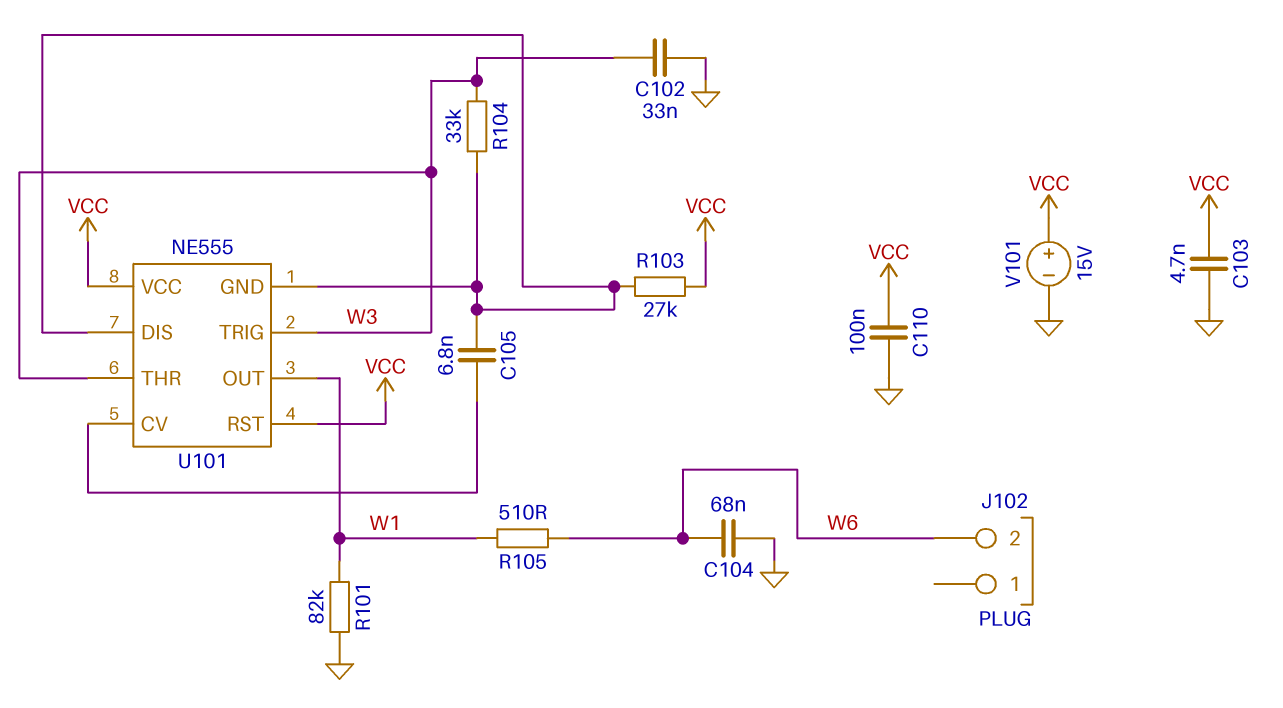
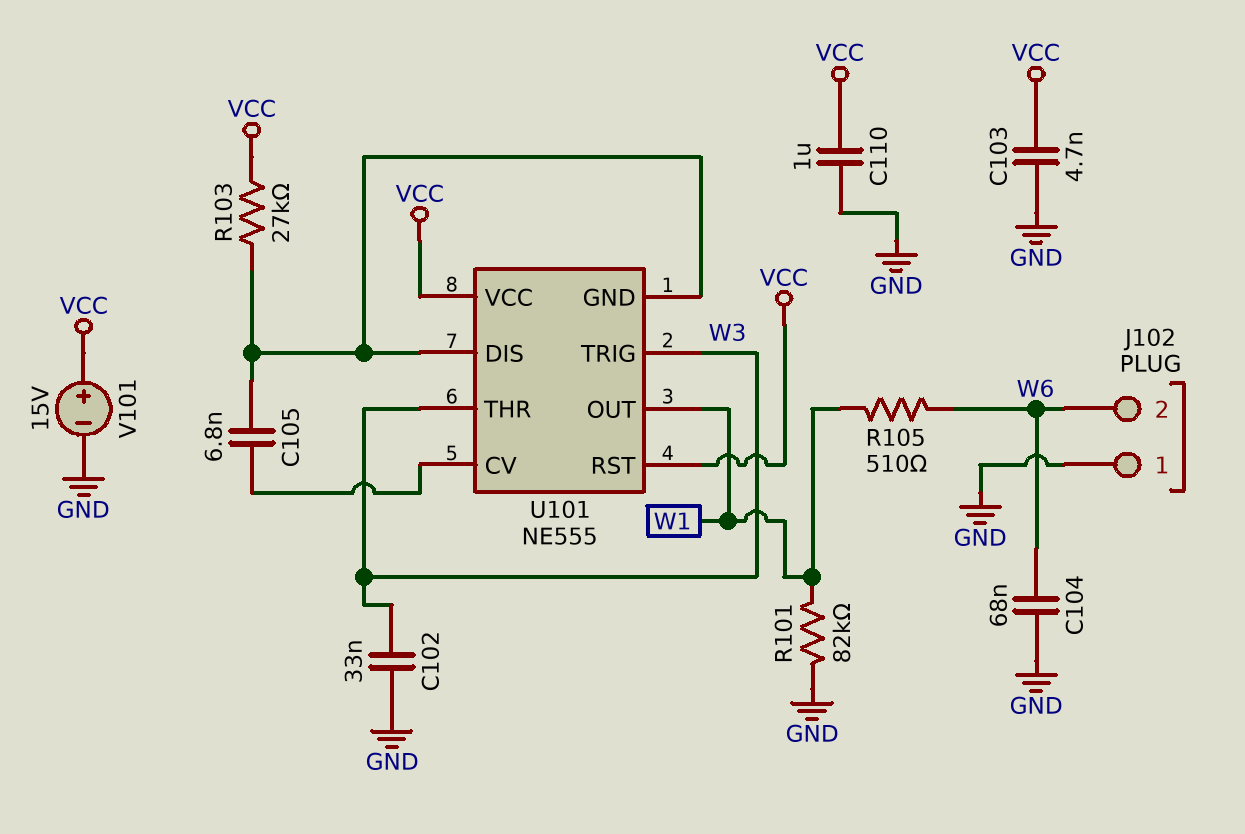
C110: 100nF (GND, VCC) -> 1uF (GND, VCC)
J102 pin 1: none -> GND
R104: 33k (U101/DIS, W3) -> none

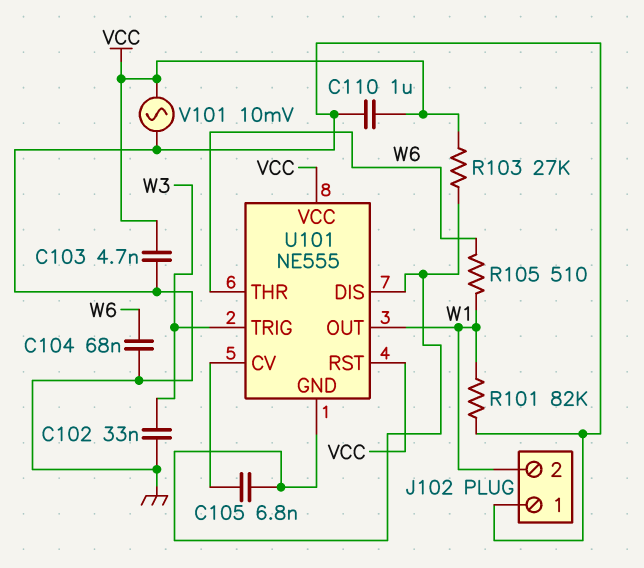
J102 pin 2: W6 -> W1
U101 pin THR: W3 -> W6
V101: 15V (plus VCC, minus GND) -> AC 10mV (GND, VCC)

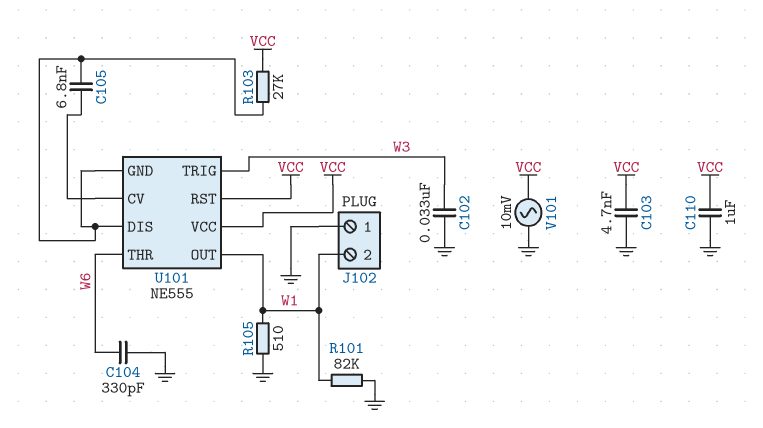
C104: 68nF (GND, W6) -> 330pF (GND, W6)
R105: 510 (W1, W6) -> 510 (GND, W1)

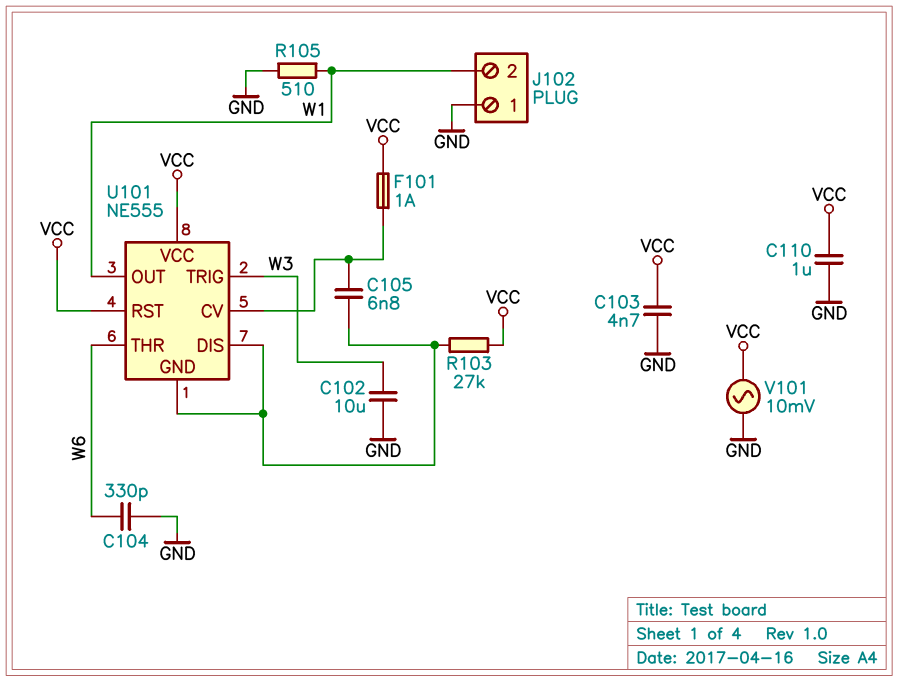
C102: 33nF (GND, W3) -> 10uF (GND, W3)
F101: none -> 1A (U101/CV, VCC)
R101: 82k (GND, W1) -> none

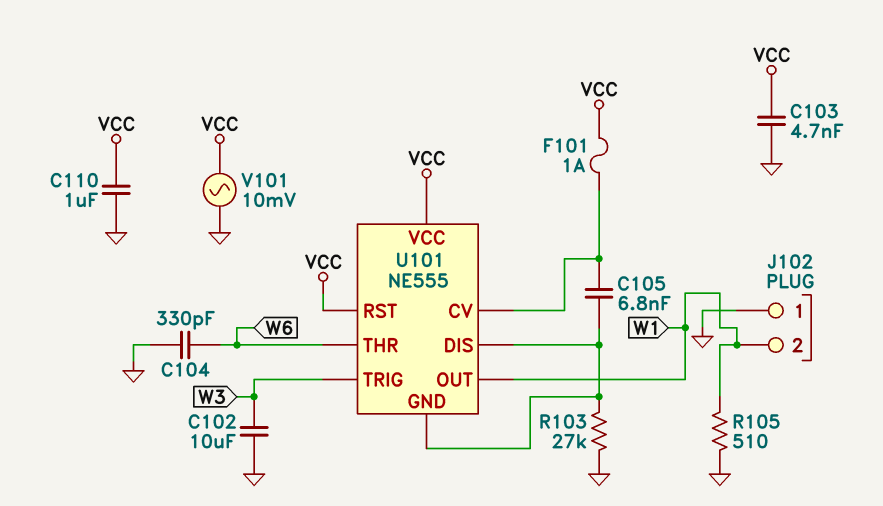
R103: 27k (U101/DIS, VCC) -> 27k (GND, U101/DIS)

